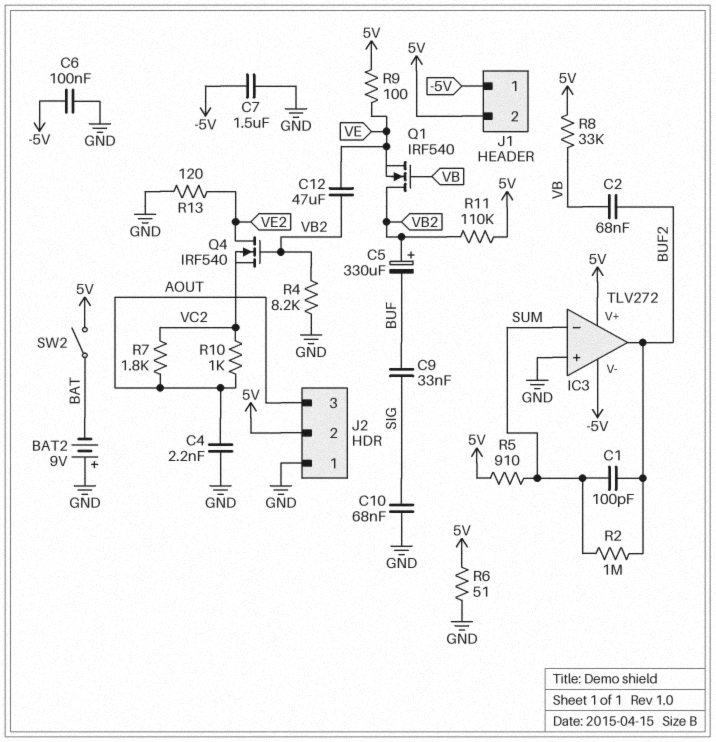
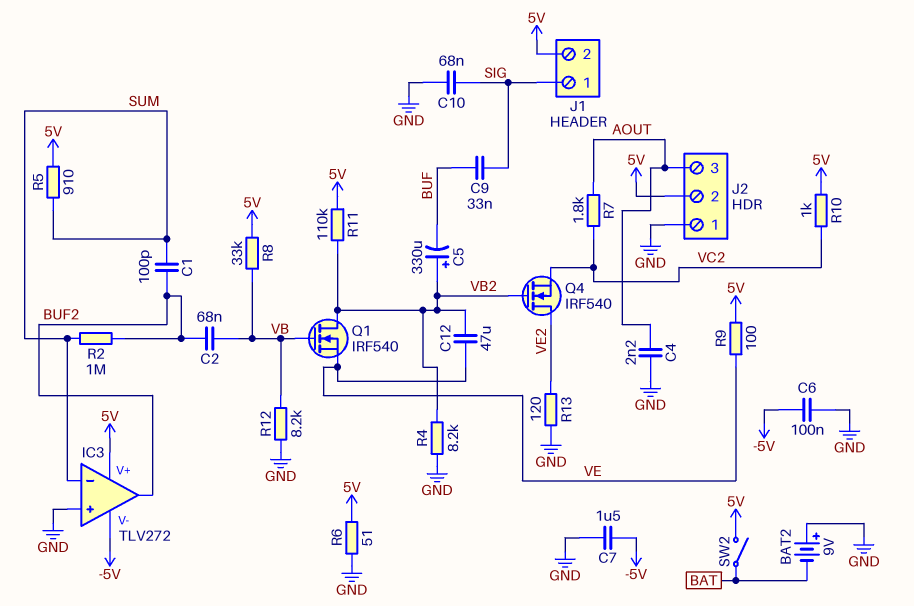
J1 pin 1: -5V -> SIG
R10: 1k (AOUT, VC2) -> 1k (5V, VC2)
R12: none -> 8.2k (GND, VB)

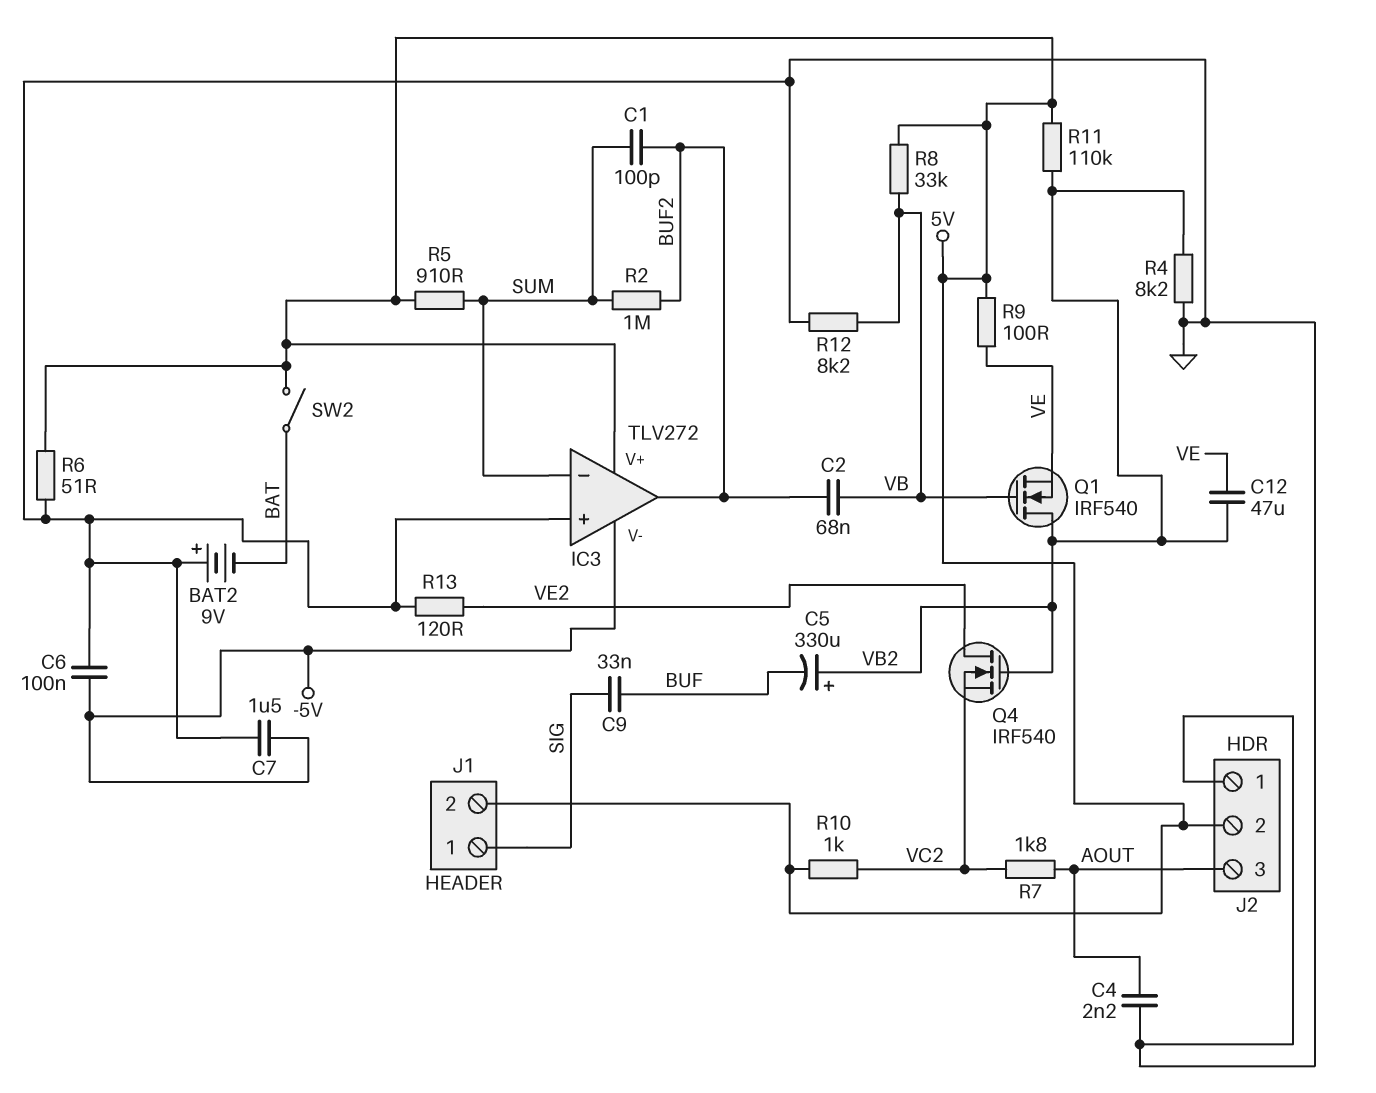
C10: 68nF (GND, SIG) -> none

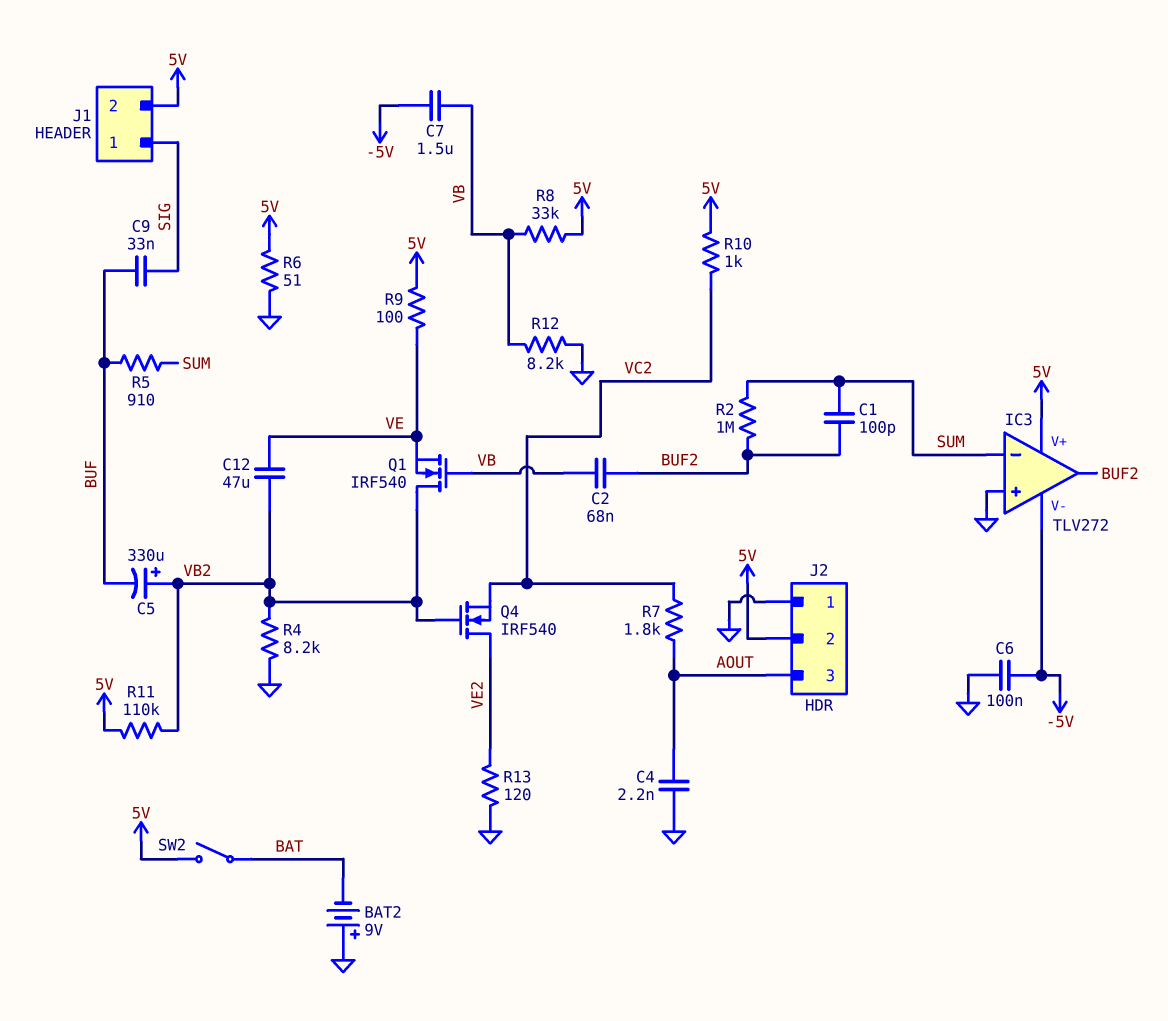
C7: 1.5uF (-5V, GND) -> 1.5uF (-5V, VB)
R5: 910 (5V, SUM) -> 910 (BUF, SUM)

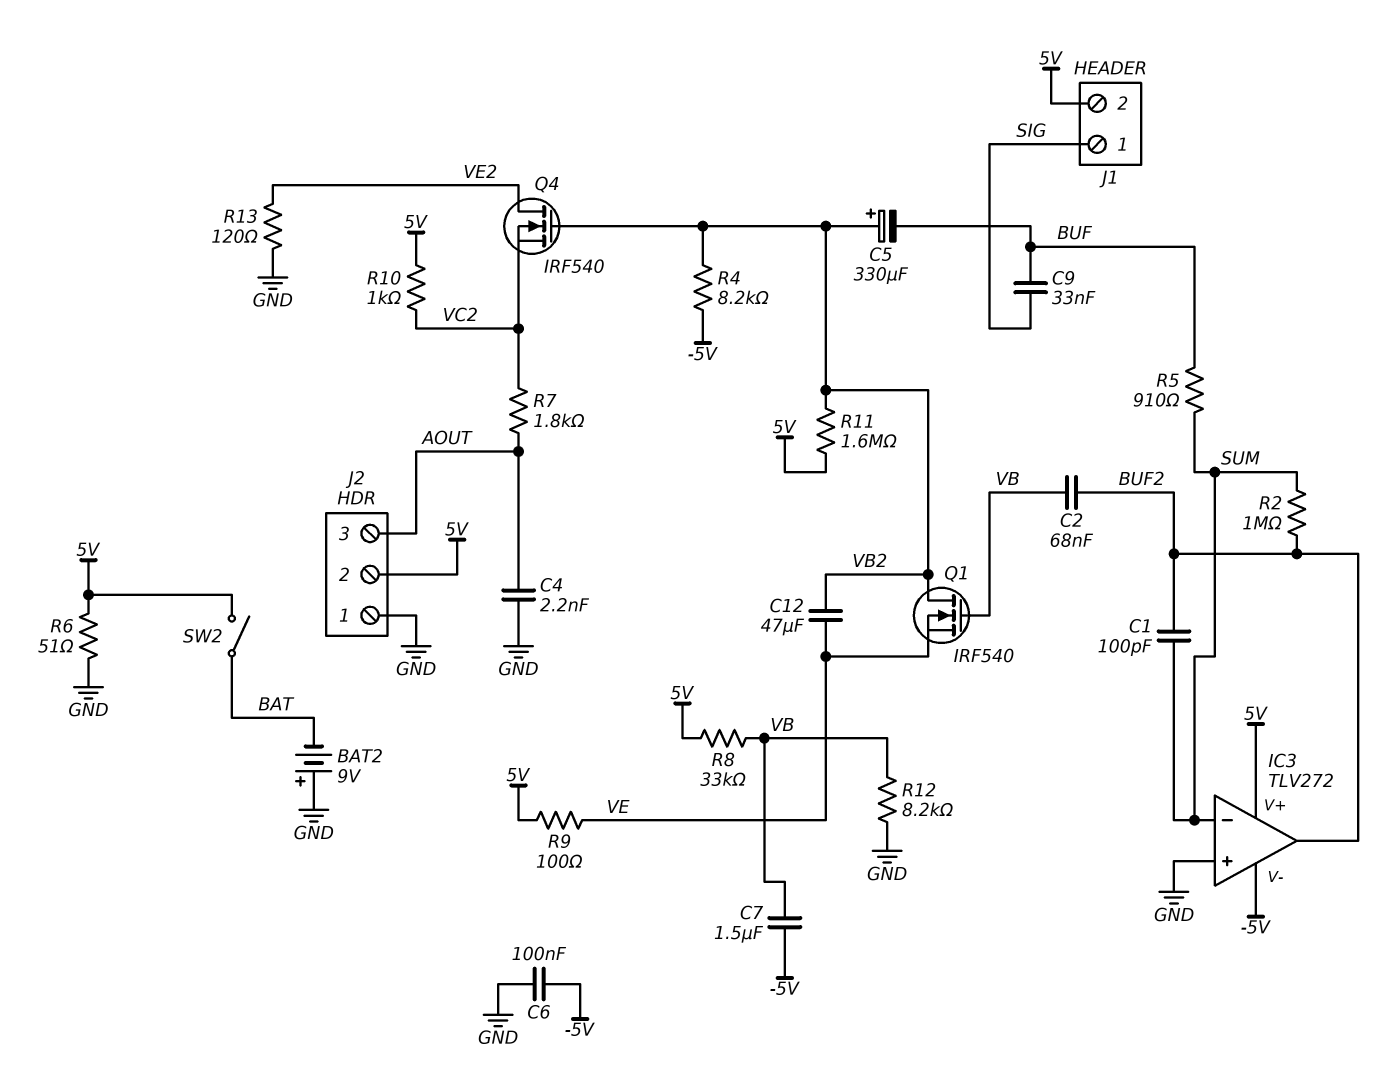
R4: 8.2k (GND, VB2) -> 8.2k (-5V, VB2)
R11: 110k (5V, VB2) -> 1.6M (5V, VB2)

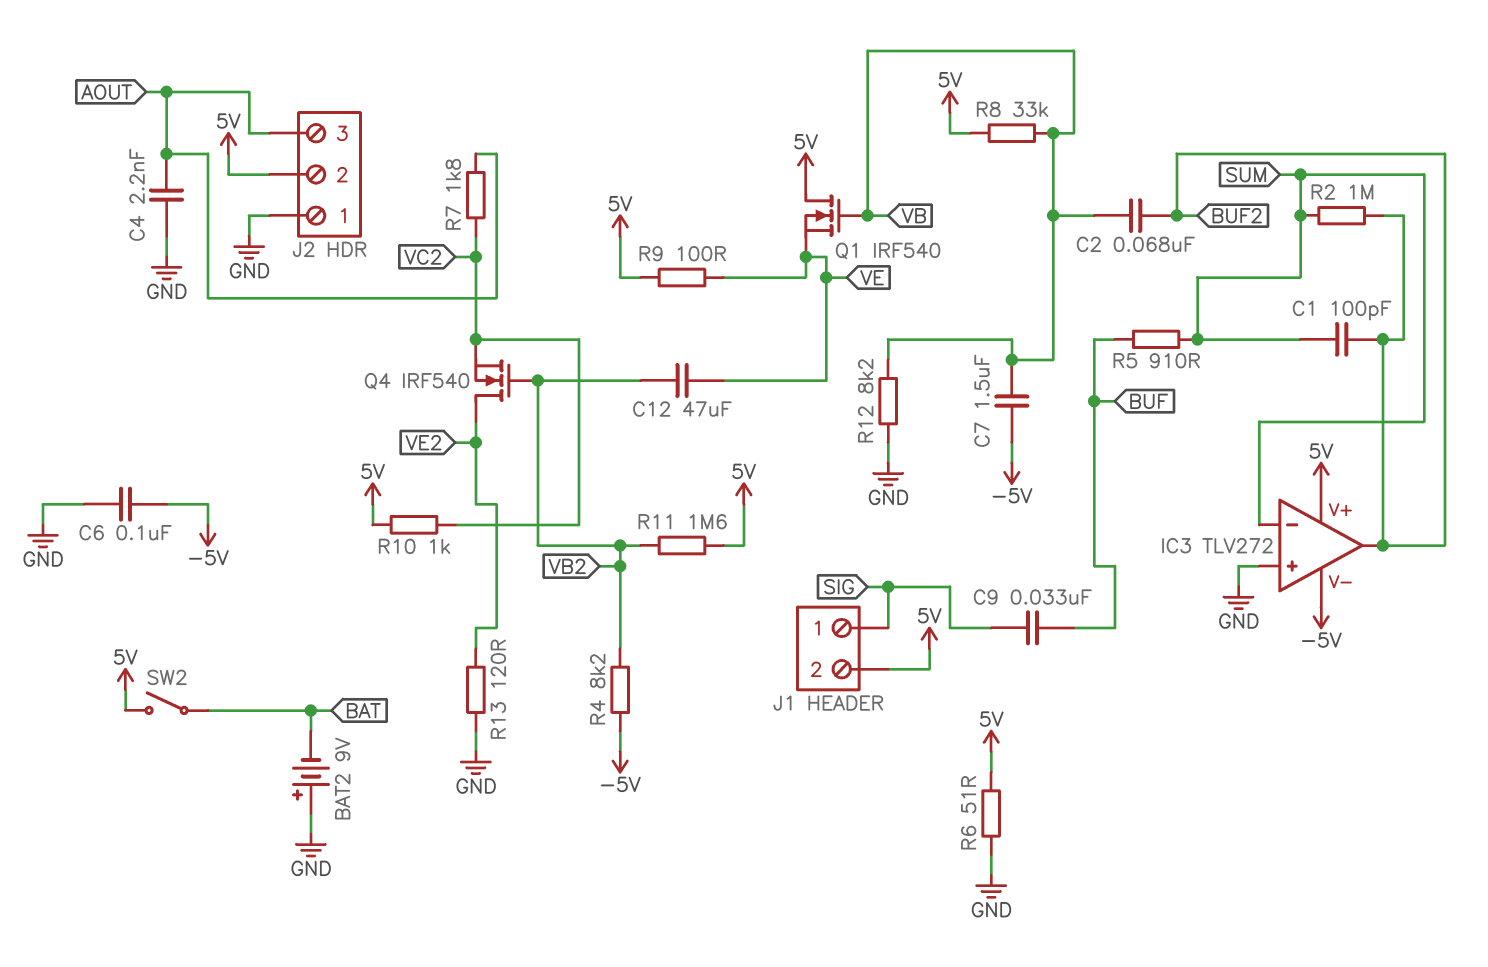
C5: 330uF (plus VB2, minus BUF) -> none
Q1: NMOS IRF540 (G VB, D VB2, S VE) -> NMOS IRF540 (G VB, D 5V, S VE)

